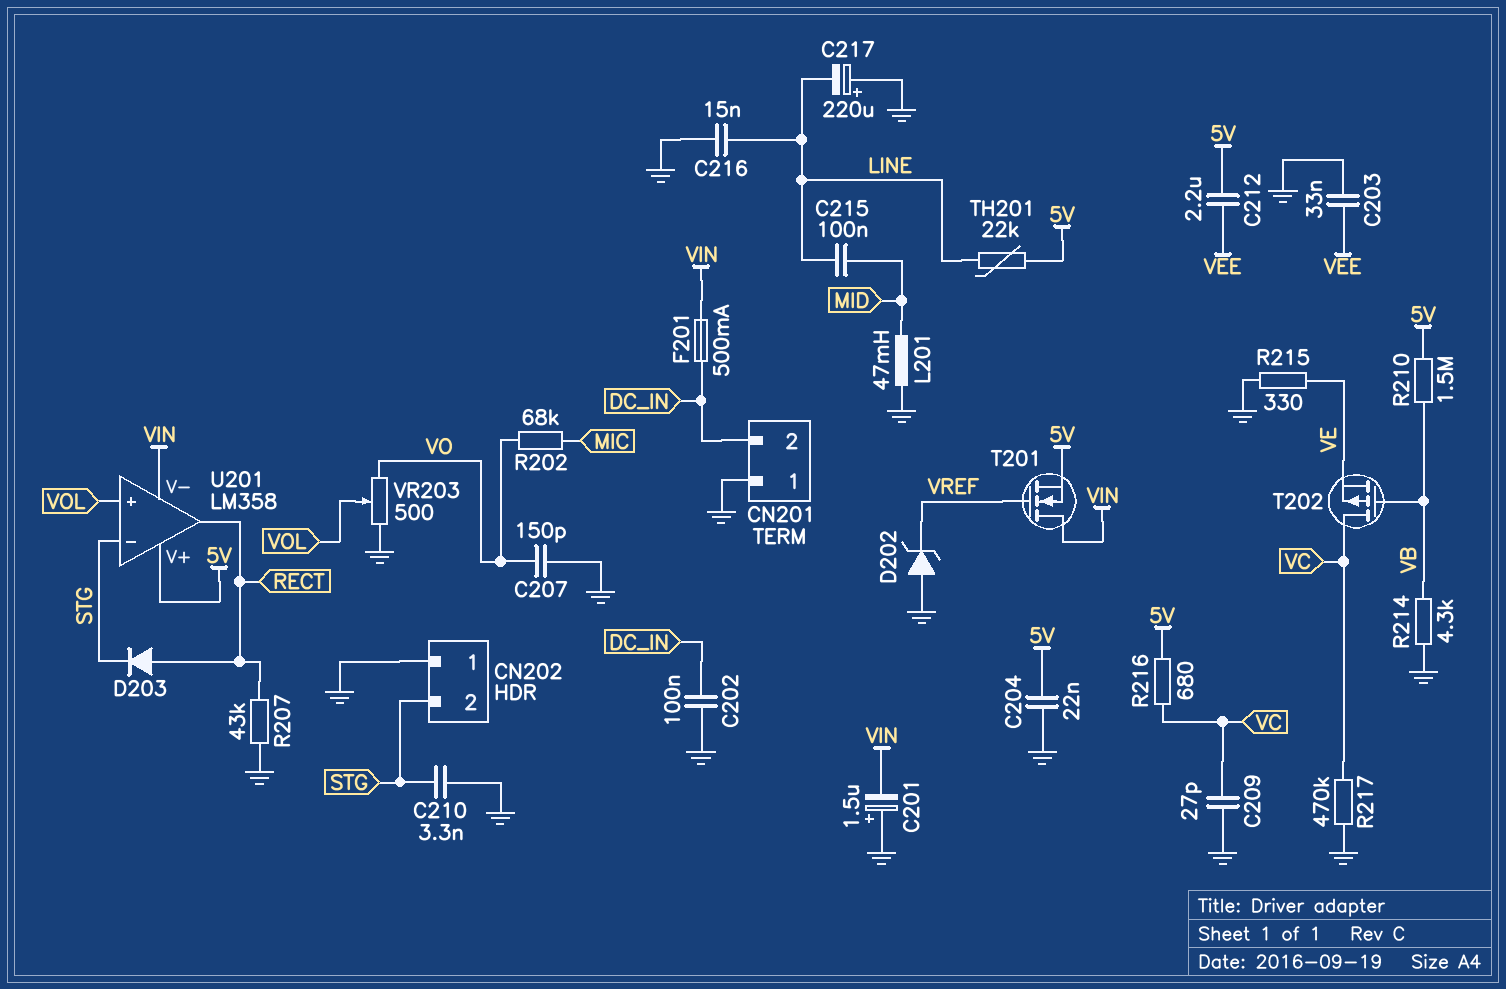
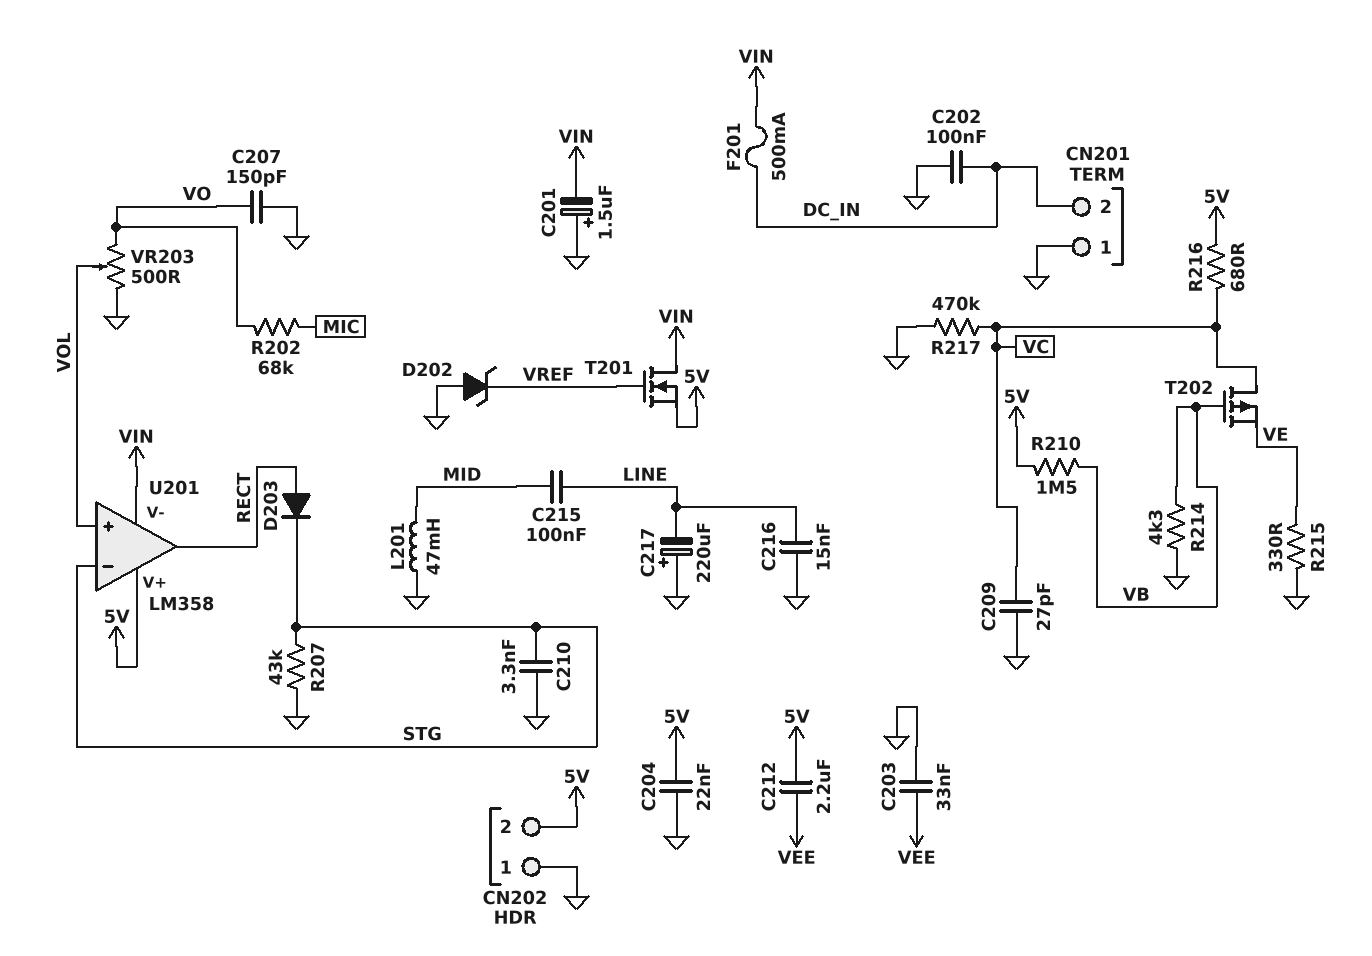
CN202 pin 2: STG -> 5V
R207: 43k (GND, RECT) -> 43k (GND, STG)
TH201: 22k (5V, LINE) -> none

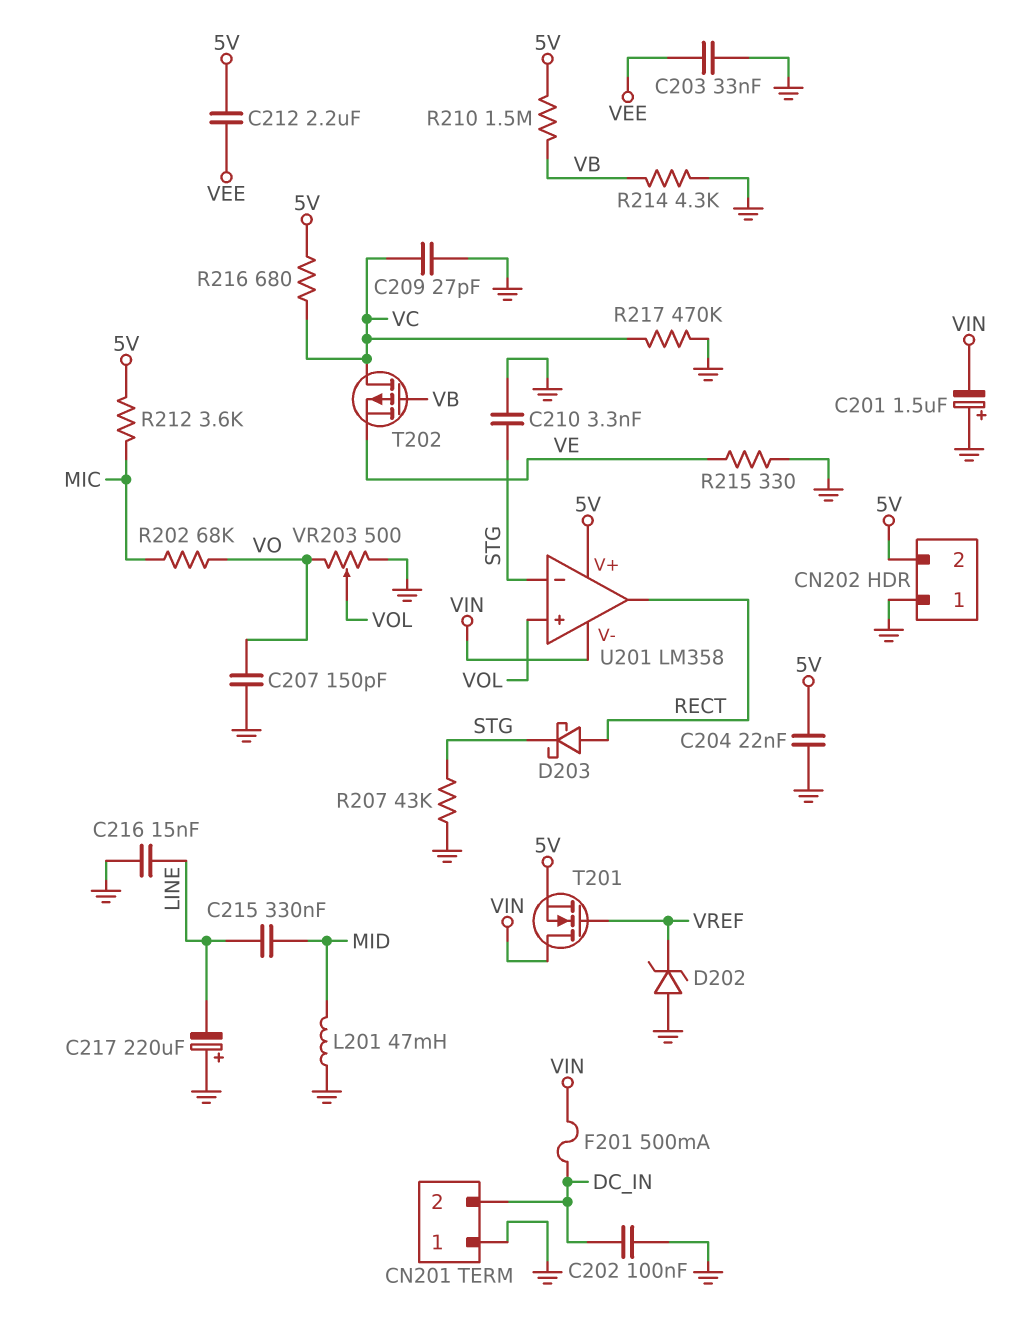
C215: 100nF (LINE, MID) -> 330nF (LINE, MID)
D203: diode (A RECT, K STG) -> schottky (A RECT, K STG)
R212: none -> 3.6k (5V, MIC)

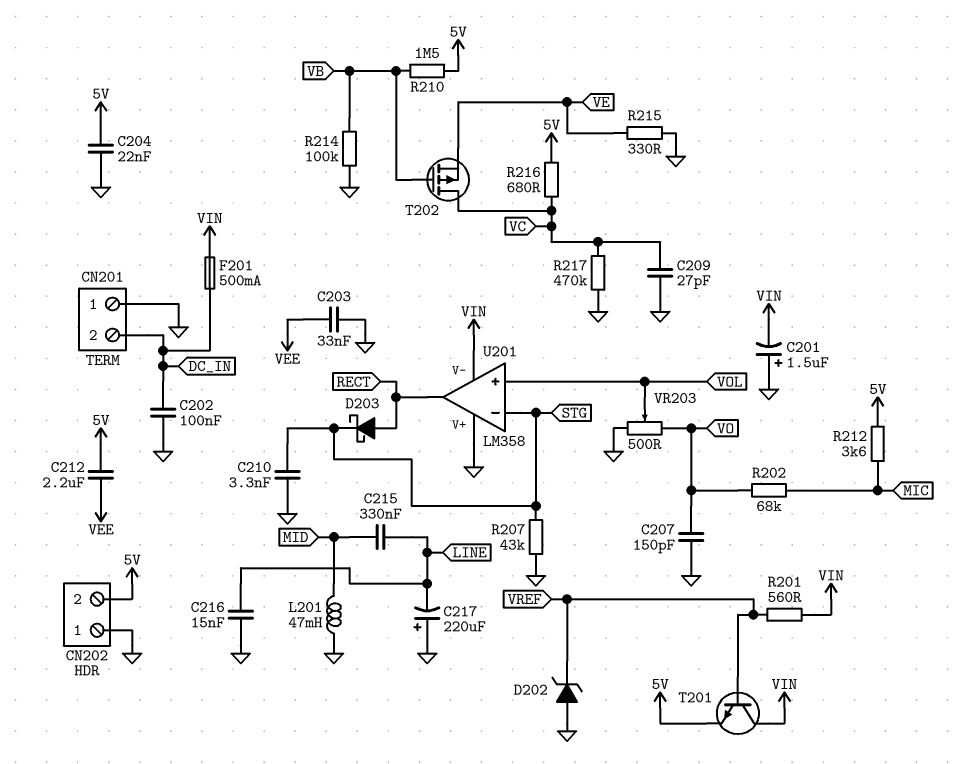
R201: none -> 560 (VIN, VREF)
R214: 4.3k (GND, VB) -> 100k (GND, VB)
T201: NMOS (G VREF, D VIN, S 5V) -> NPN (B VREF, C VIN, E 5V)
U201 pin V+: 5V -> GND

